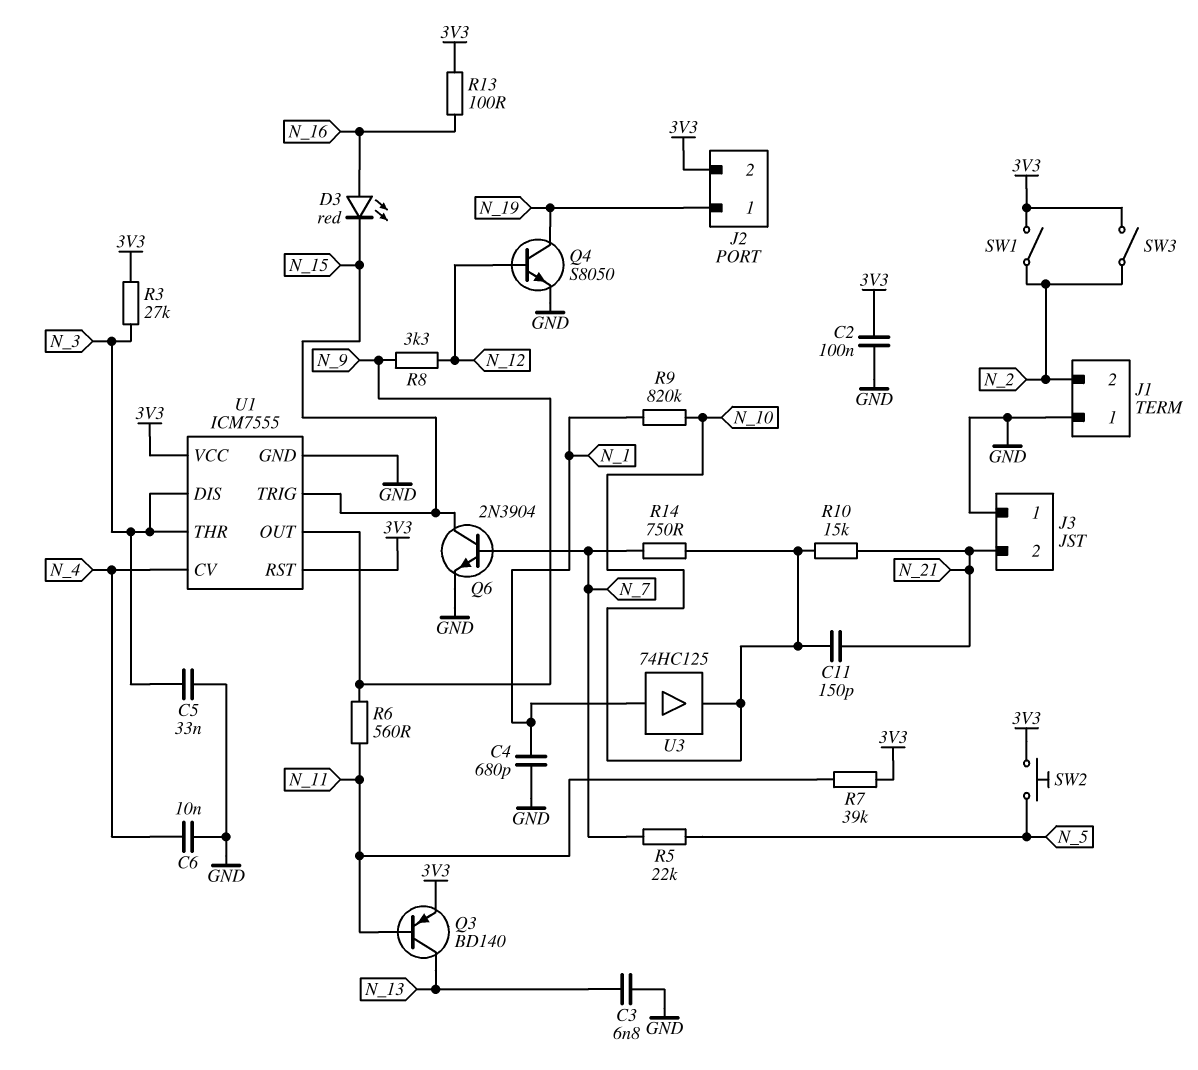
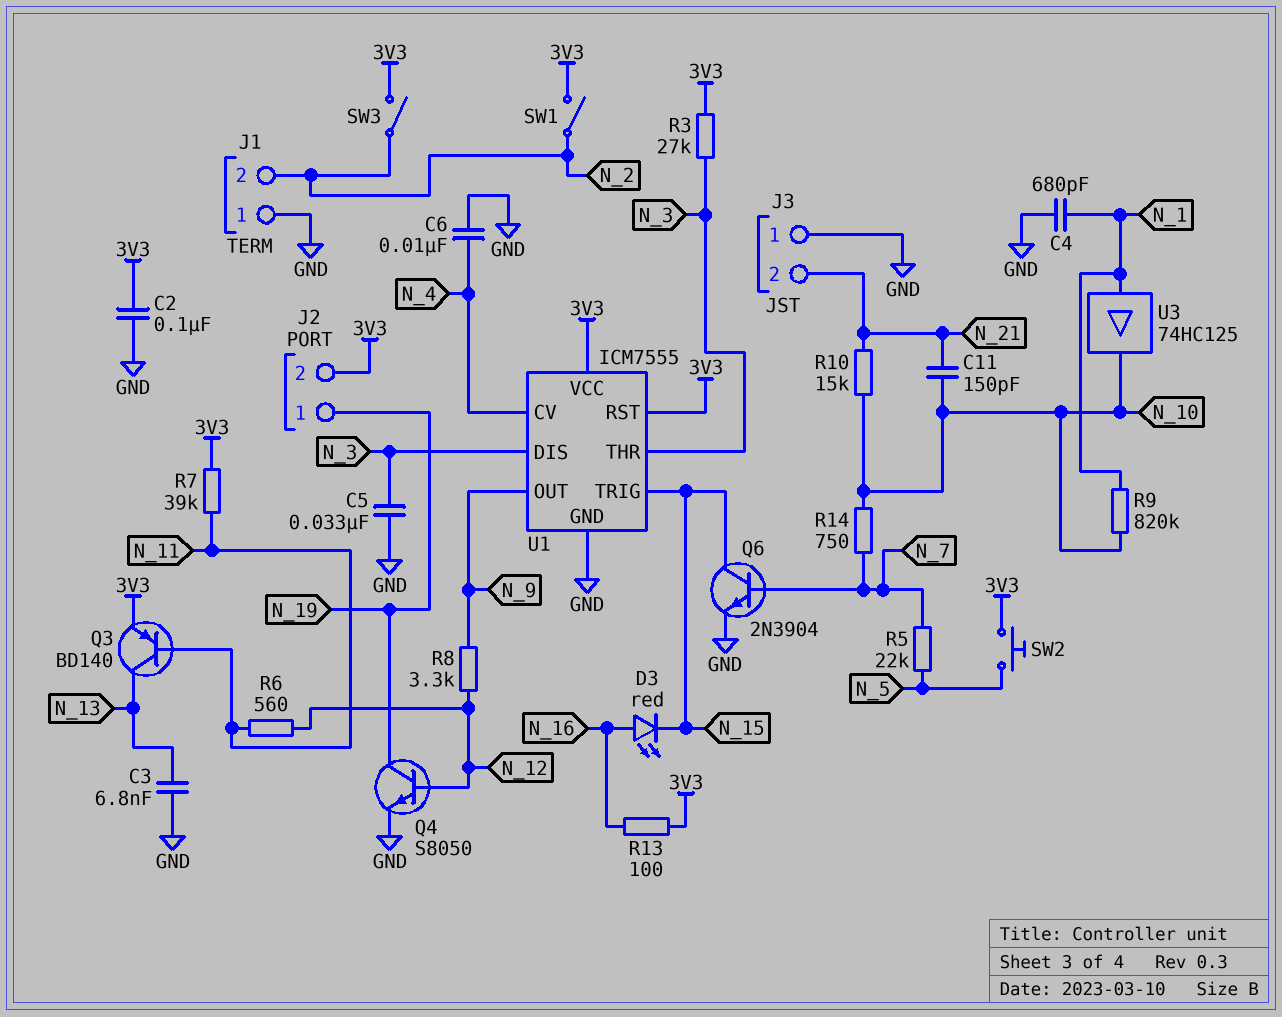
R6: 560 (N_9, N_11) -> 560 (N_11, N_12)

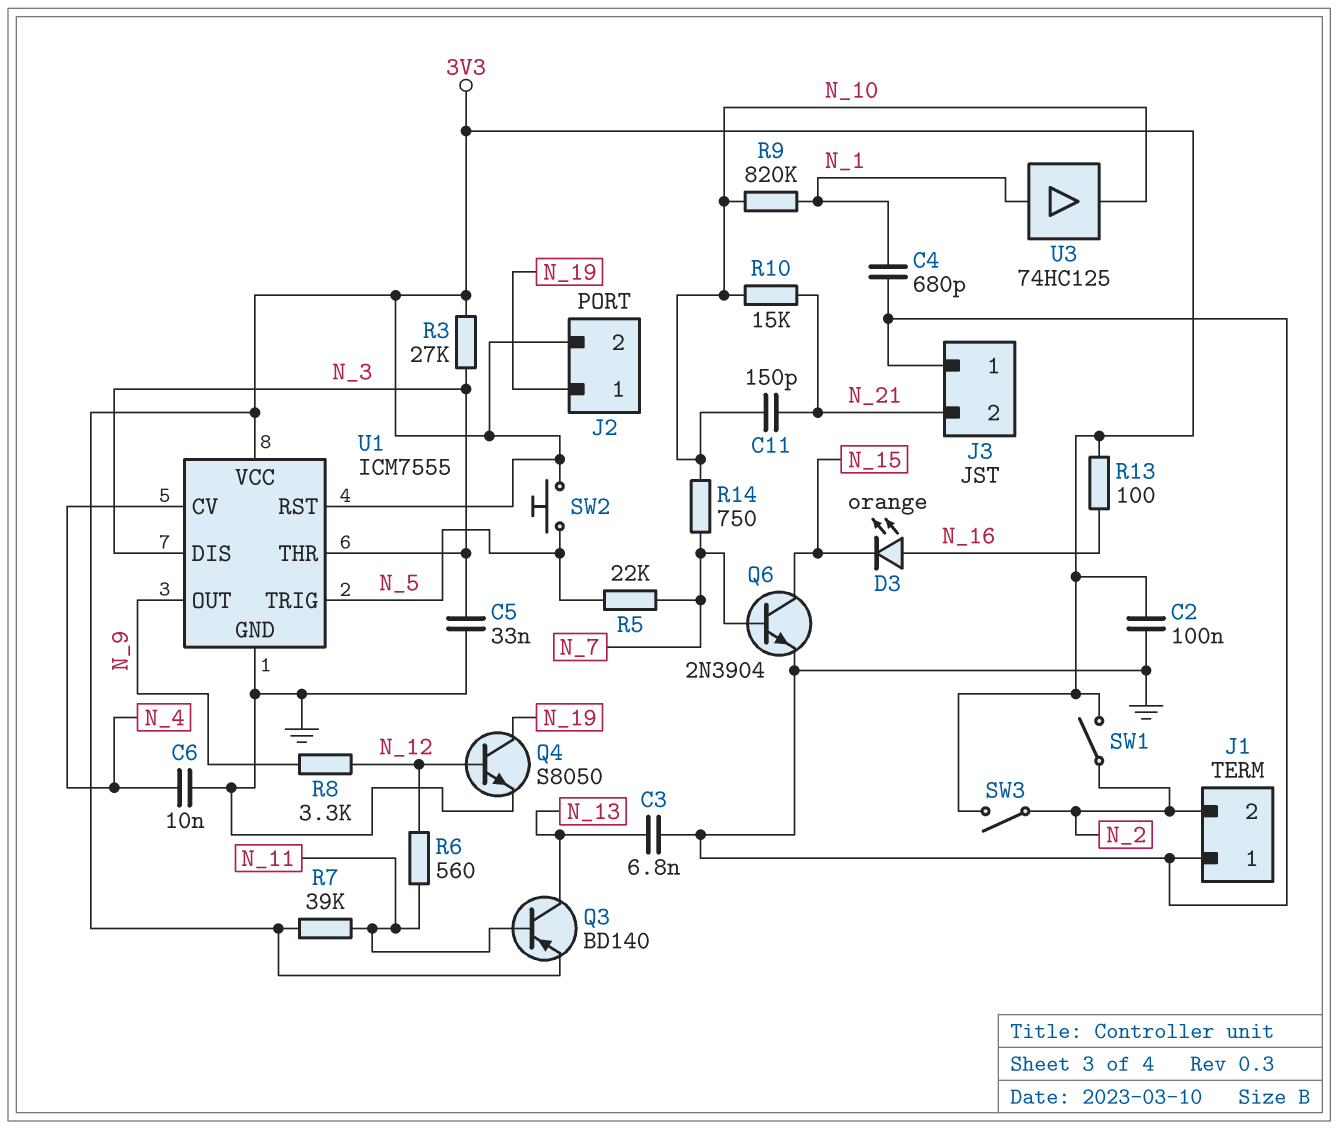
D3: LED red (A N_16, K N_15) -> LED orange (A N_16, K N_15)
U1 pin TRIG: N_15 -> N_5

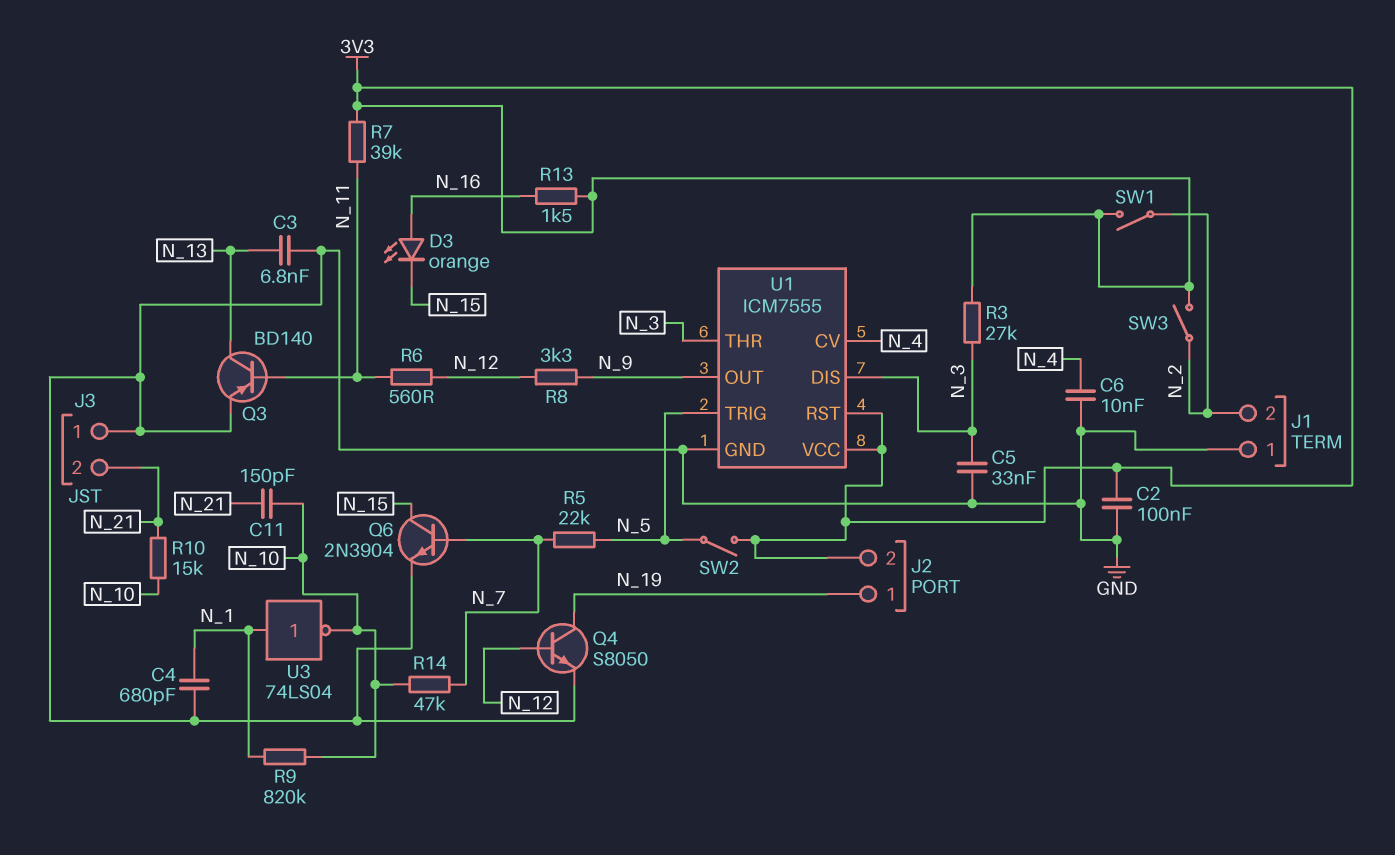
Q3: PNP BD140 (B N_11, C N_13, E 3V3) -> PNP BD140 (B N_11, C N_13, E GND)
R13: 100 (3V3, N_16) -> 1.5k (3V3, N_16)
R14: 750 (N_7, N_10) -> 47k (N_7, N_10)
SW2: button (3V3, N_5) -> switch (3V3, N_5)
U3: buffer 74HC125 (in N_1, out N_10) -> NOT 74LS04 (in N_1, out N_10)

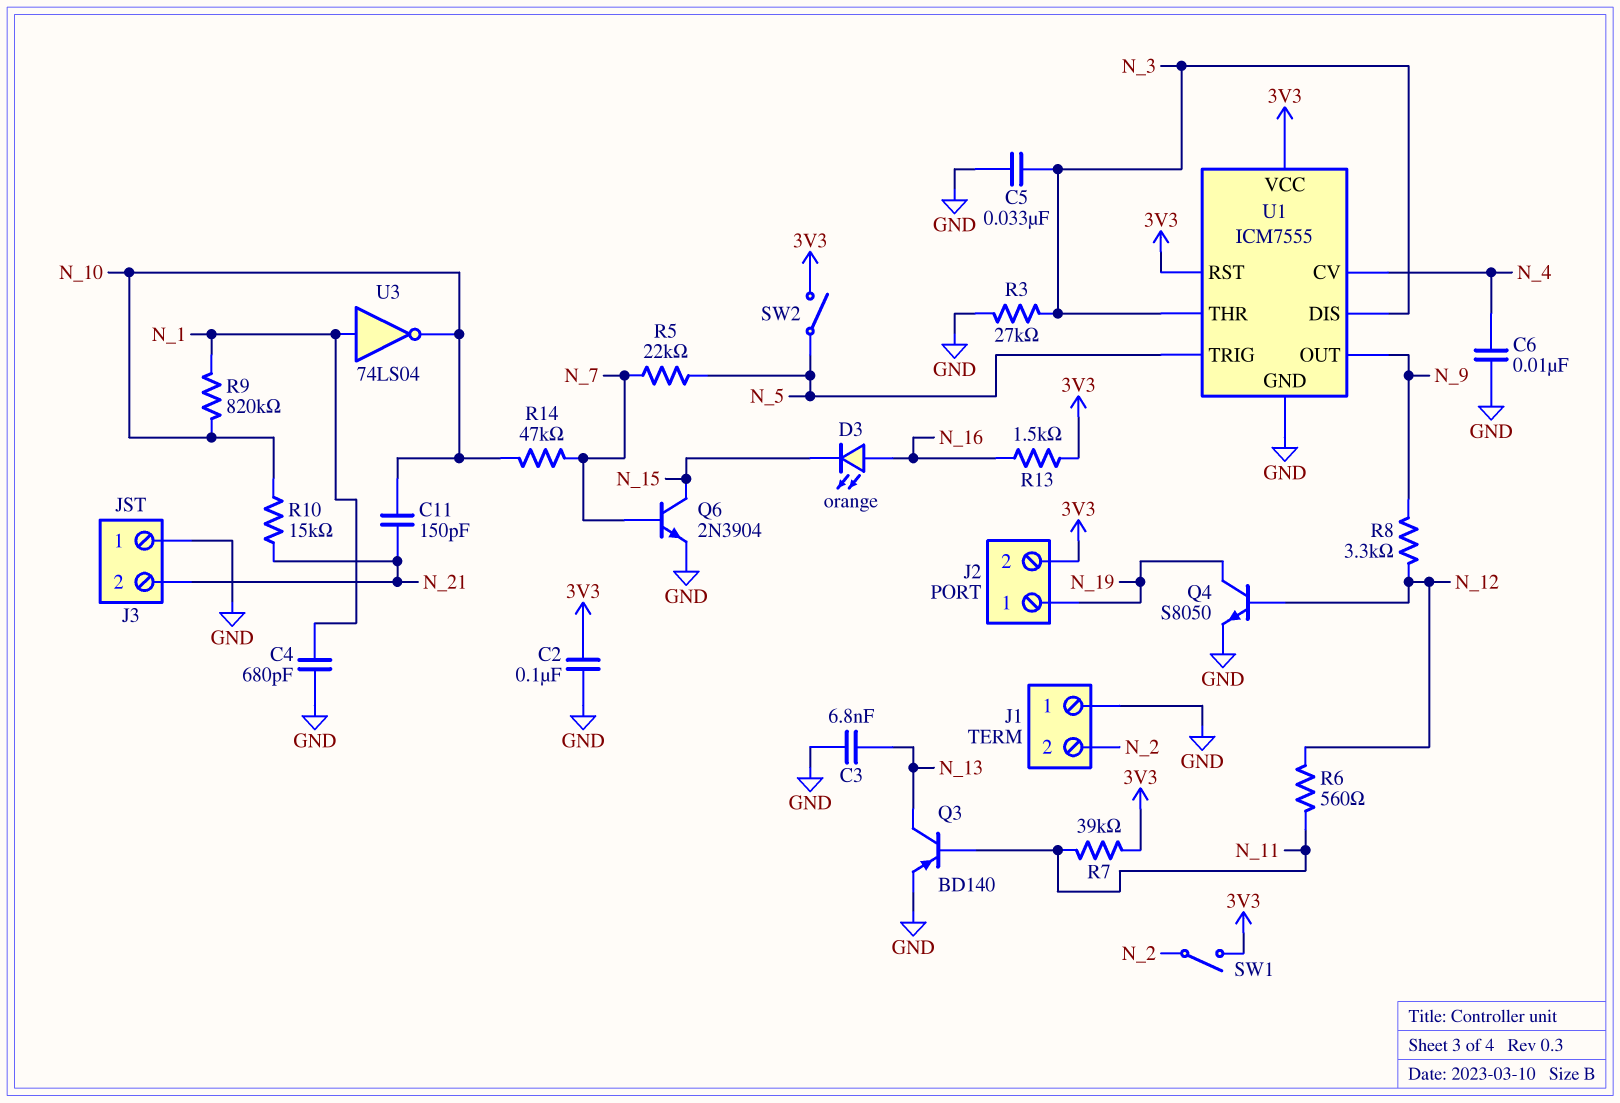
R3: 27k (3V3, N_3) -> 27k (GND, N_3)
SW3: switch (3V3, N_2) -> none

